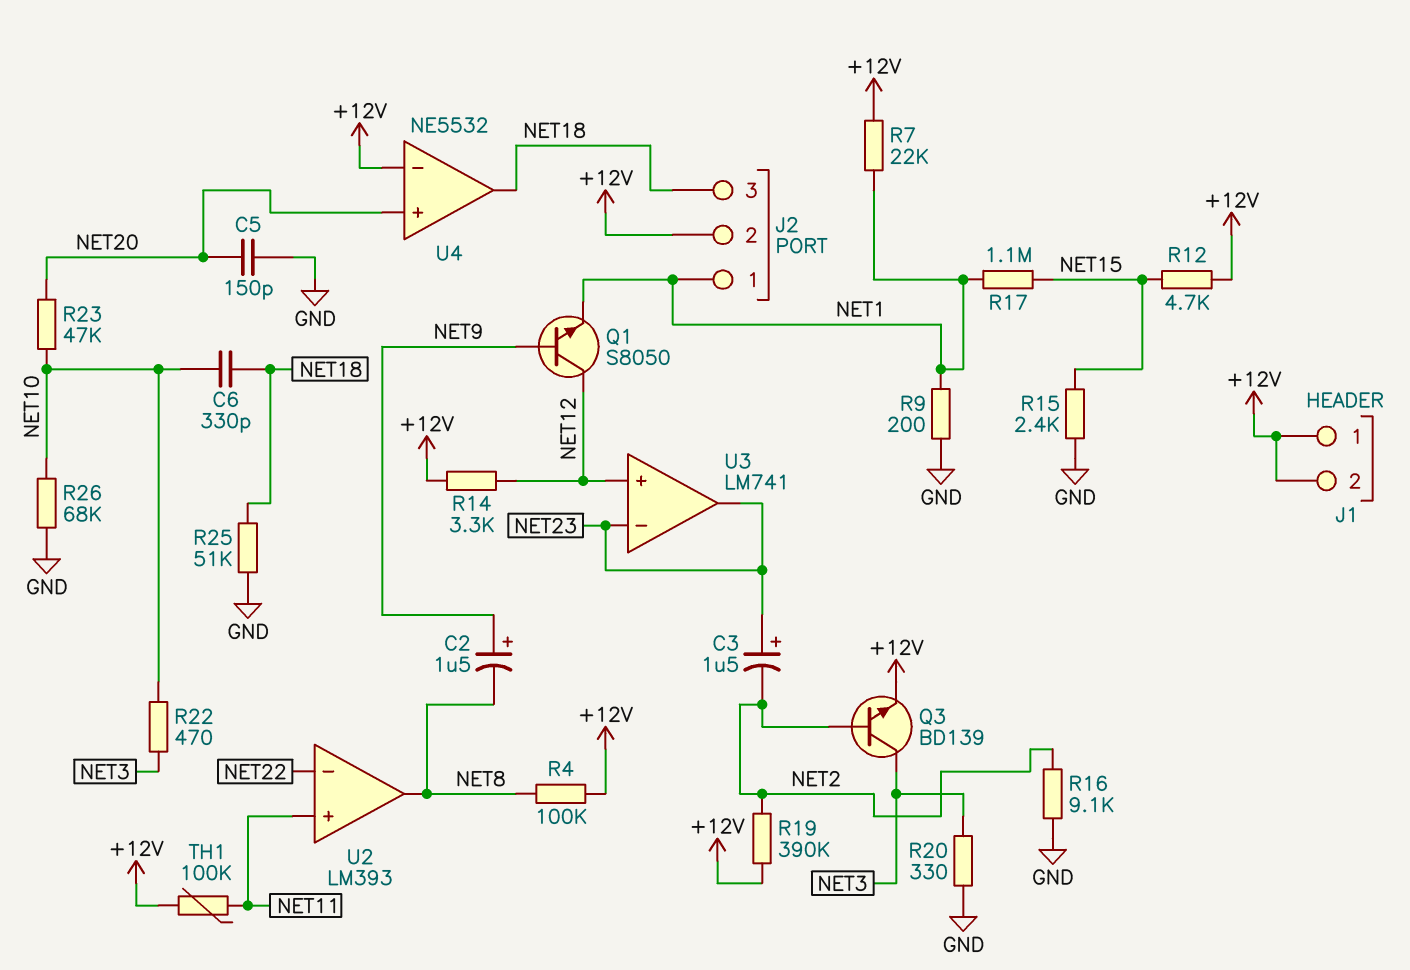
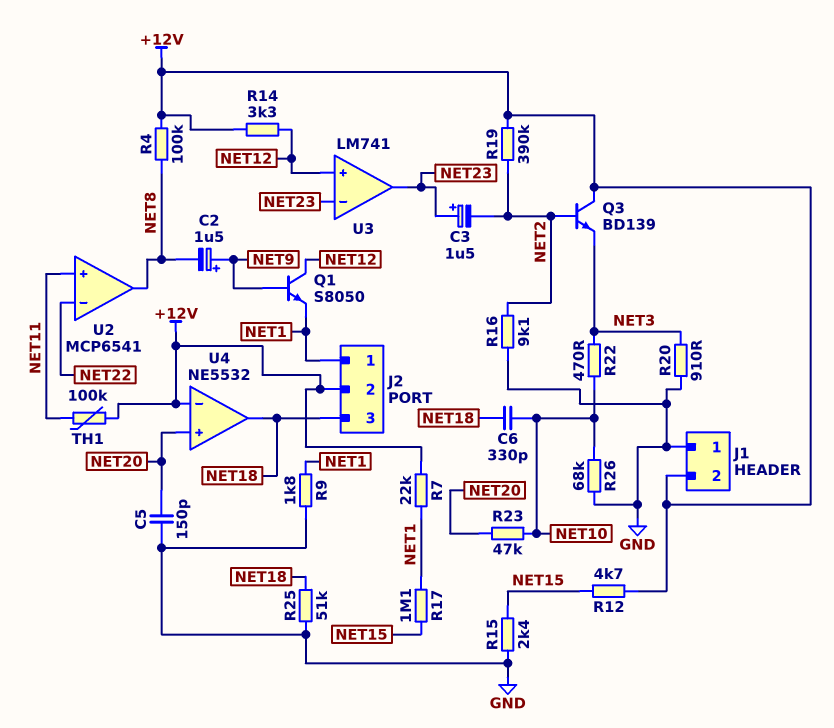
J1 pin 1: +12V -> GND
Q3: NPN BD139 (B NET2, C NET3, E +12V) -> NPN BD139 (B NET2, C +12V, E NET3)
R9: 200 (GND, NET1) -> 1.8k (GND, NET1)
R20: 330 (GND, NET3) -> 910 (GND, NET3)
U2: LM393 -> MCP6541

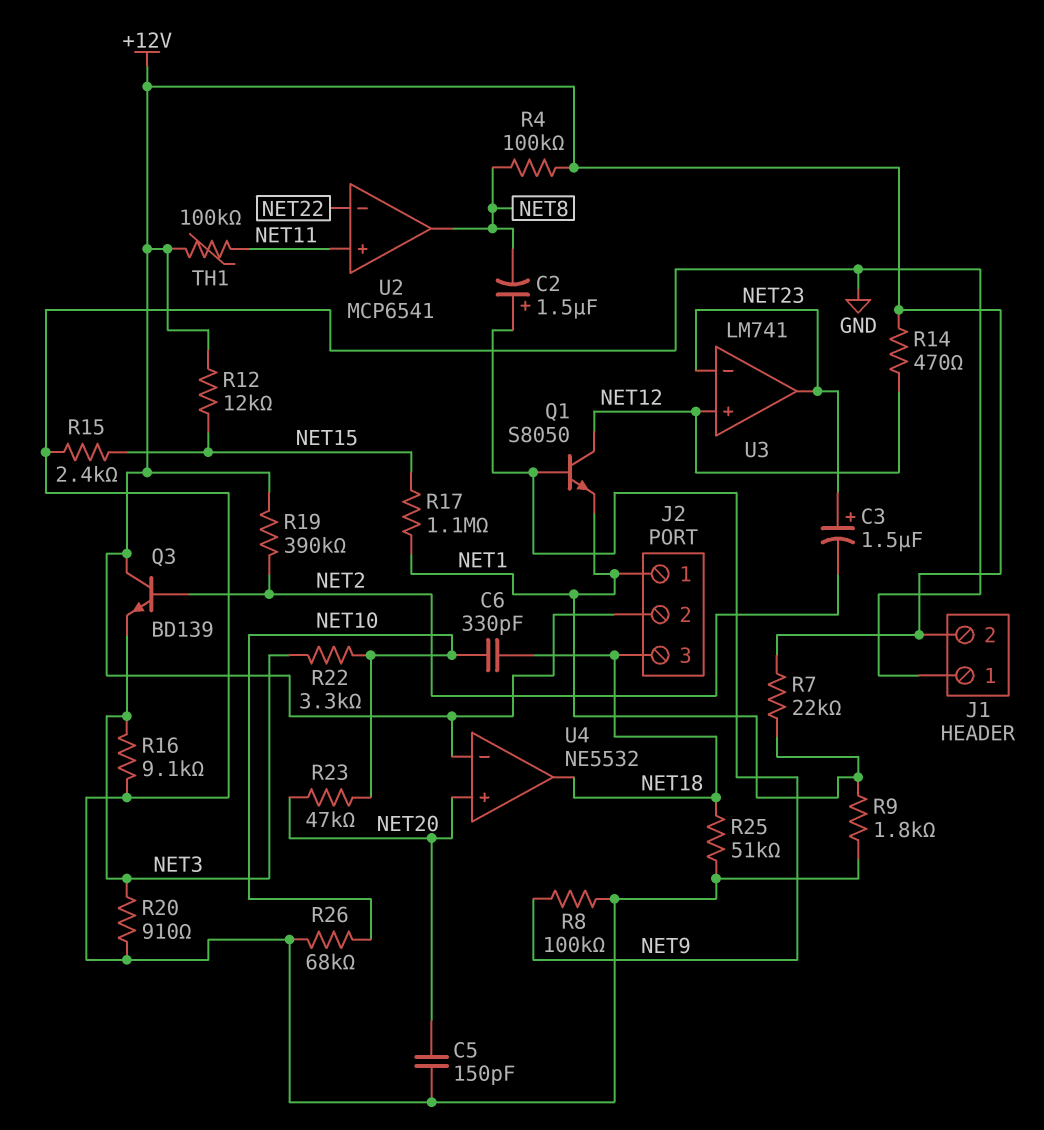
R8: none -> 100k (GND, NET9)
R12: 4.7k (+12V, NET15) -> 12k (+12V, NET15)
R14: 3.3k (+12V, NET12) -> 470 (+12V, NET12)
R16: 9.1k (GND, NET2) -> 9.1k (GND, NET3)
R22: 470 (NET3, NET10) -> 3.3k (NET3, NET10)

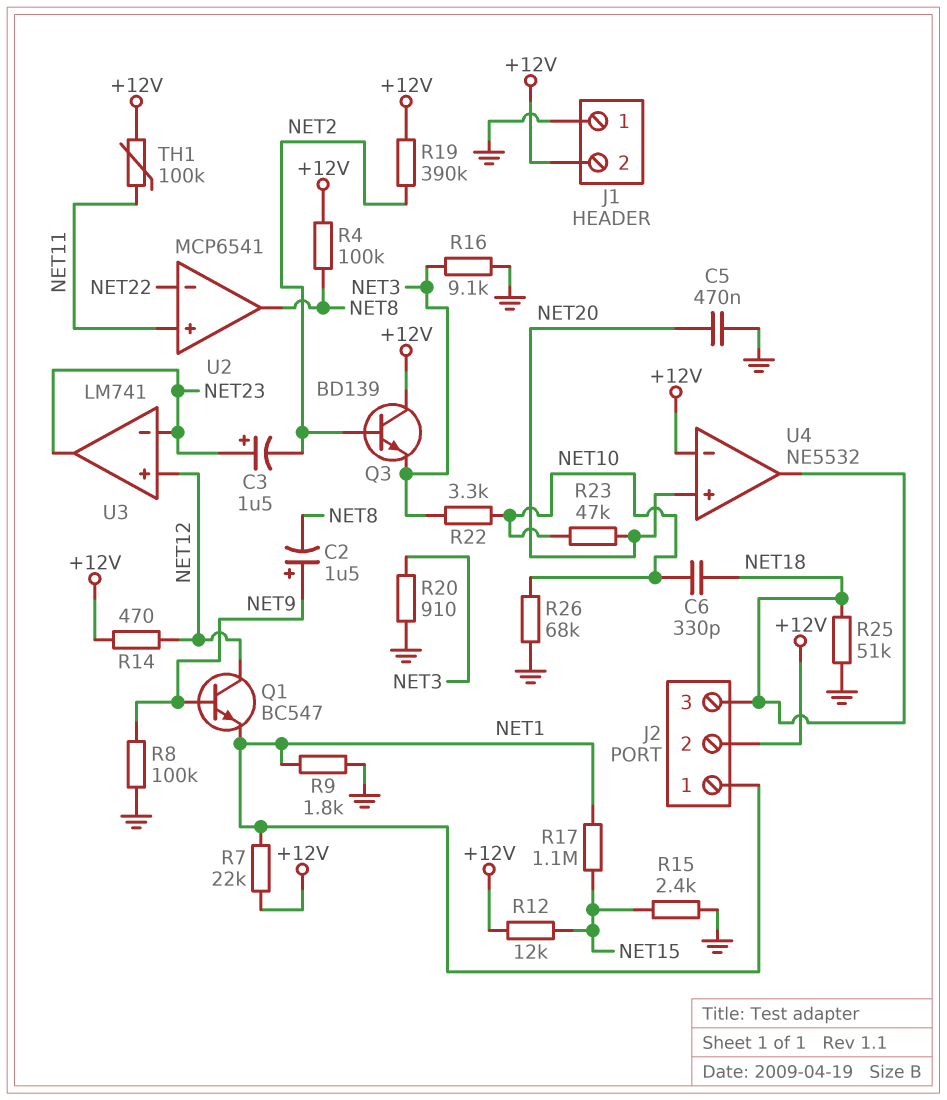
C5: 150pF (GND, NET20) -> 470nF (GND, NET20)
Q1: NPN S8050 (B NET9, C NET12, E NET1) -> NPN BC547 (B NET9, C NET12, E NET1)

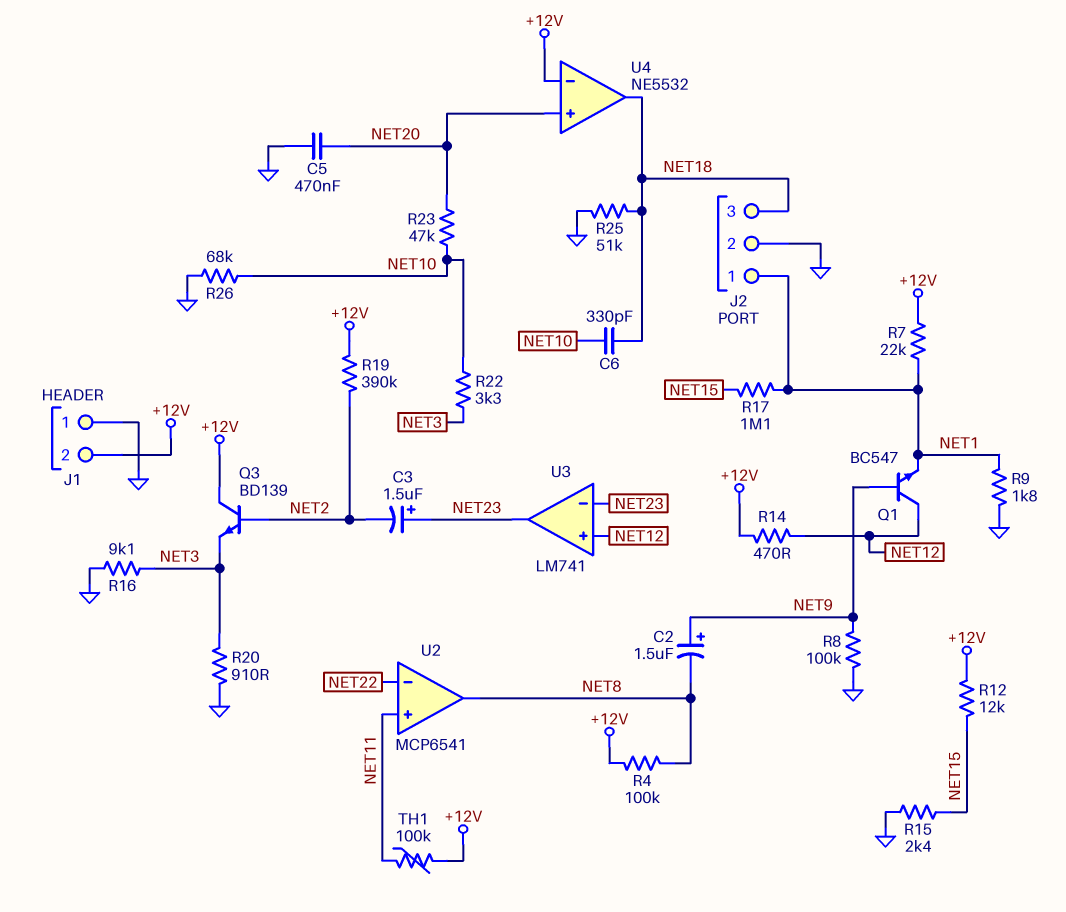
J2 pin 2: +12V -> GND

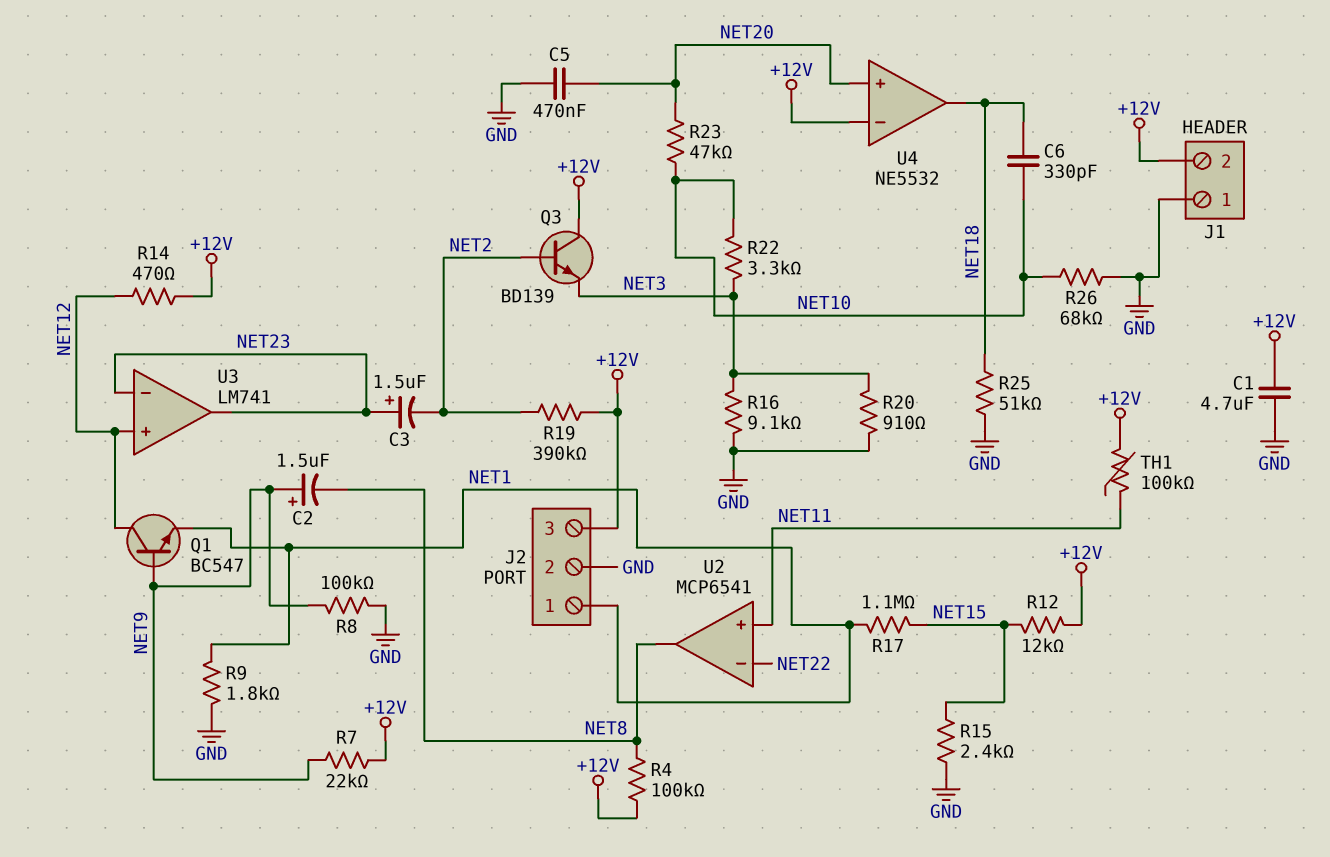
C1: none -> 4.7uF (+12V, GND)
J2 pin 3: NET18 -> +12V
R7: 22k (+12V, NET1) -> 22k (+12V, NET9)

